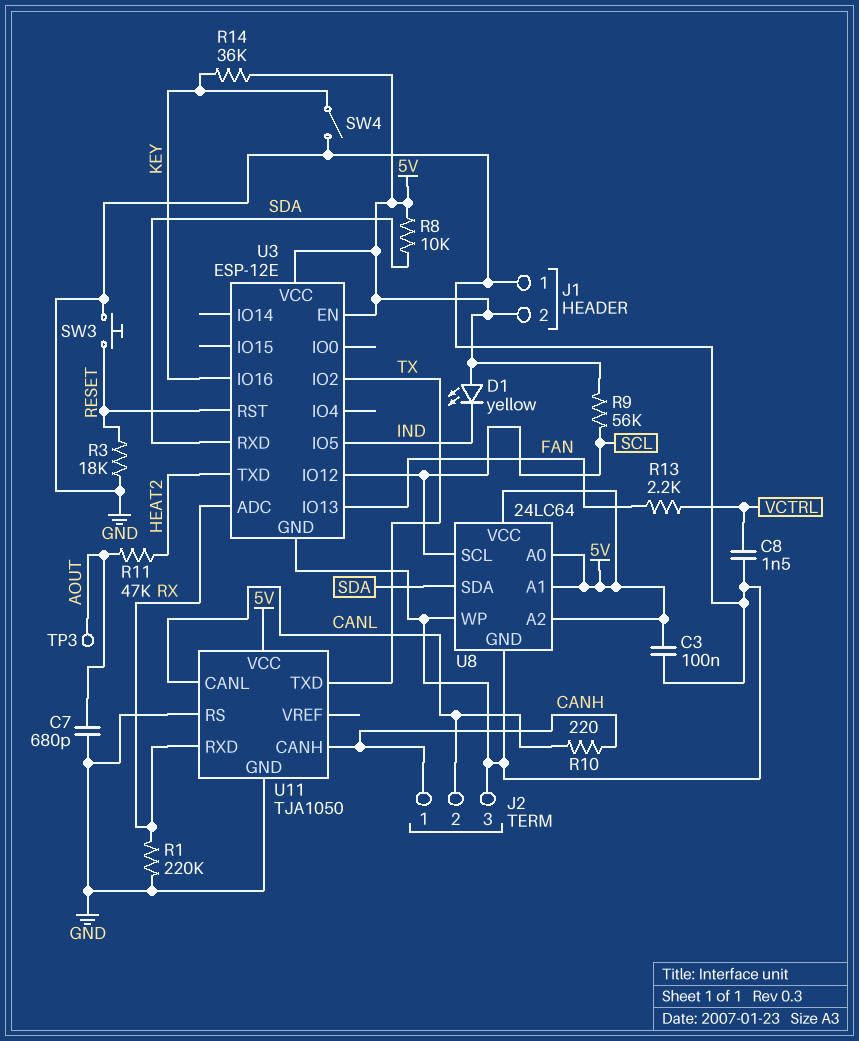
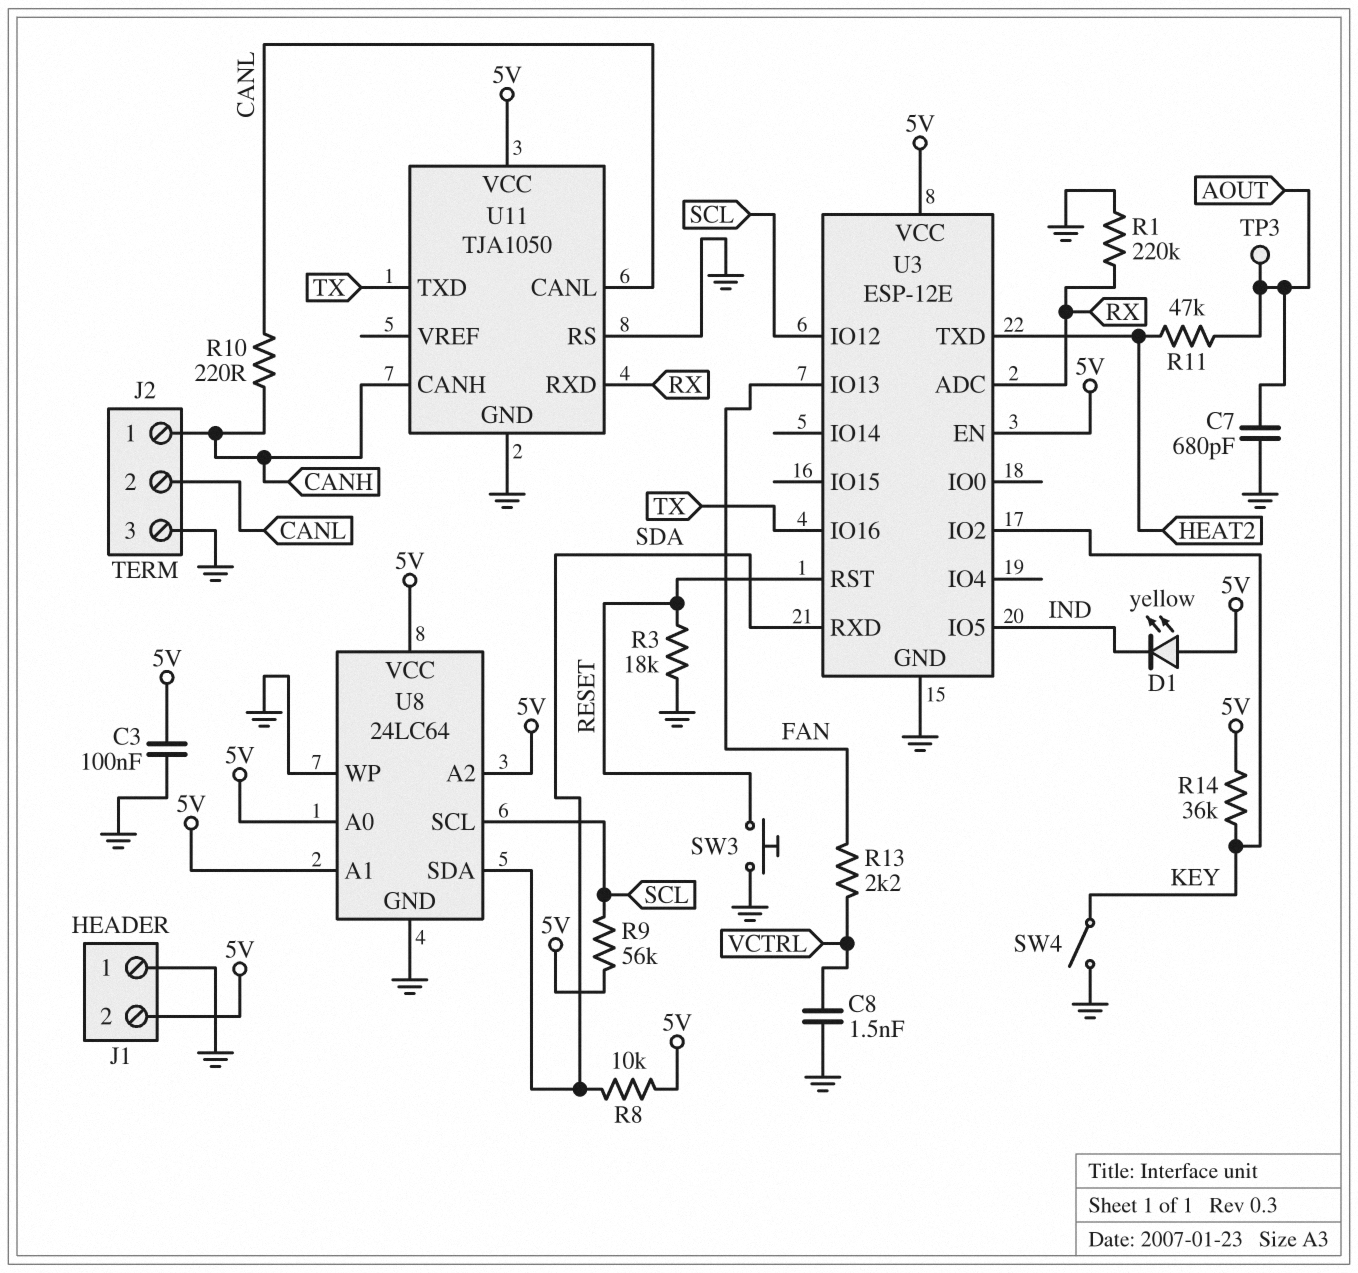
U3 pin IO2: TX -> KEY
U3 pin IO16: KEY -> TX

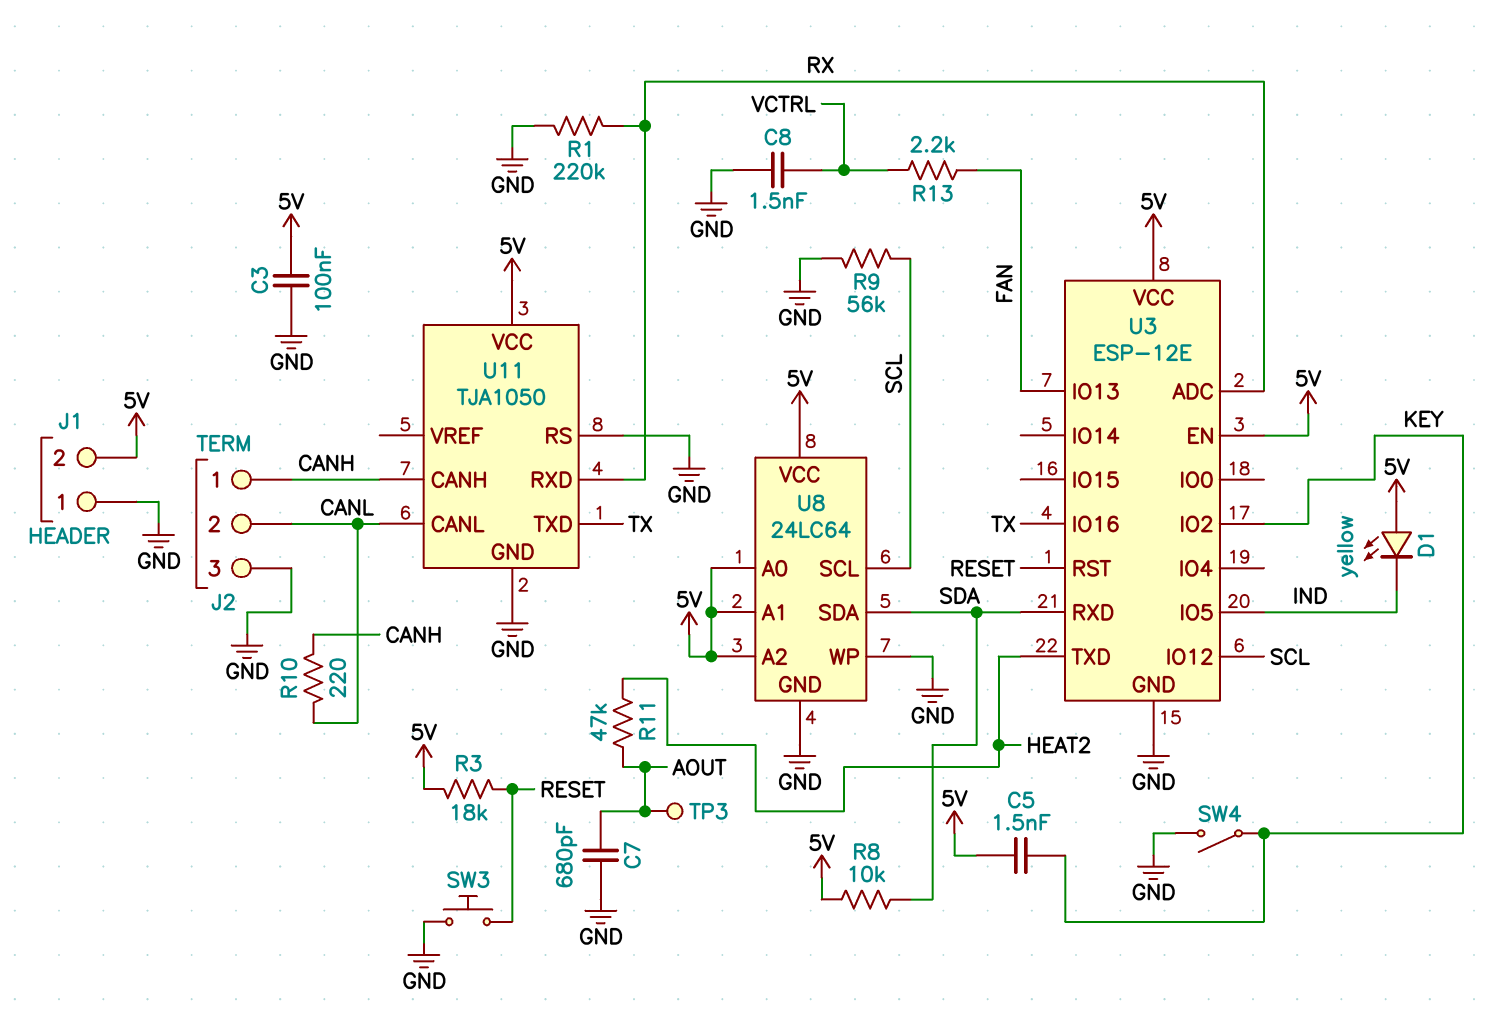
C5: none -> 1.5nF (5V, KEY)
R3: 18k (GND, RESET) -> 18k (5V, RESET)
R9: 56k (5V, SCL) -> 56k (GND, SCL)
R14: 36k (5V, KEY) -> none

